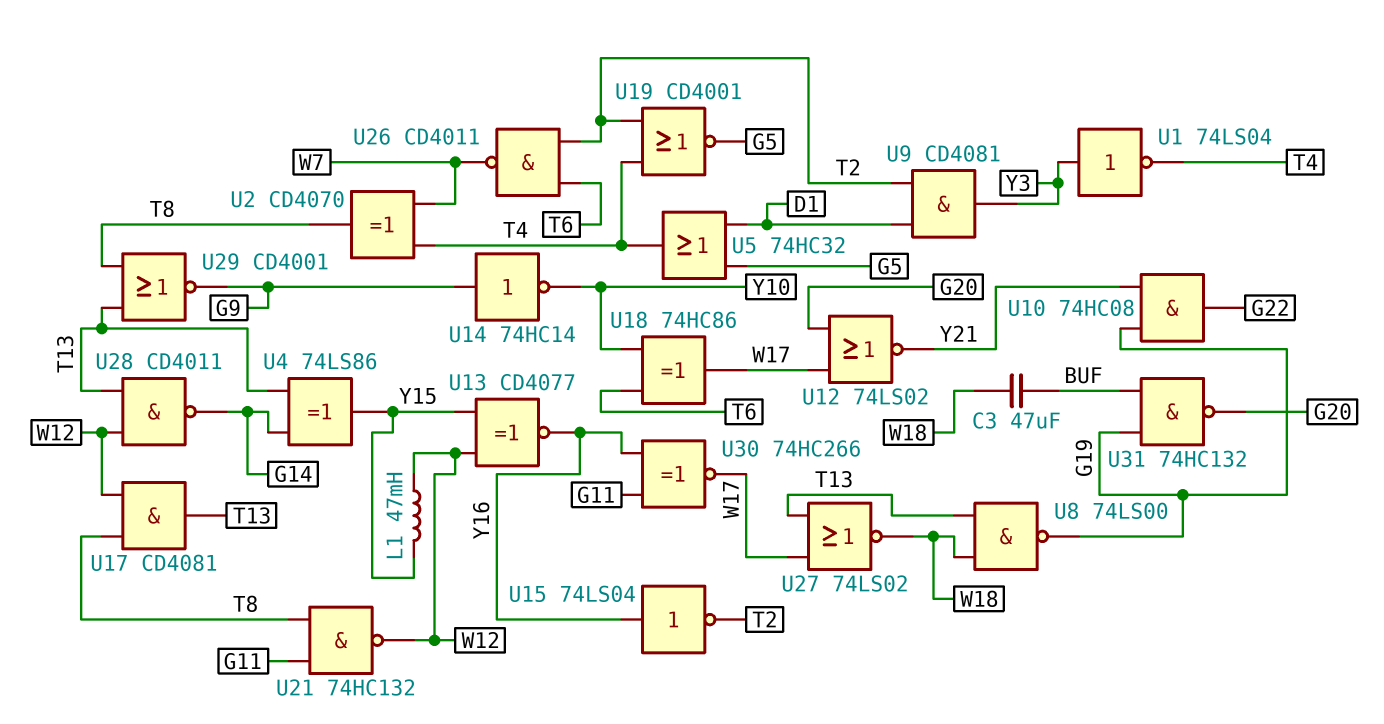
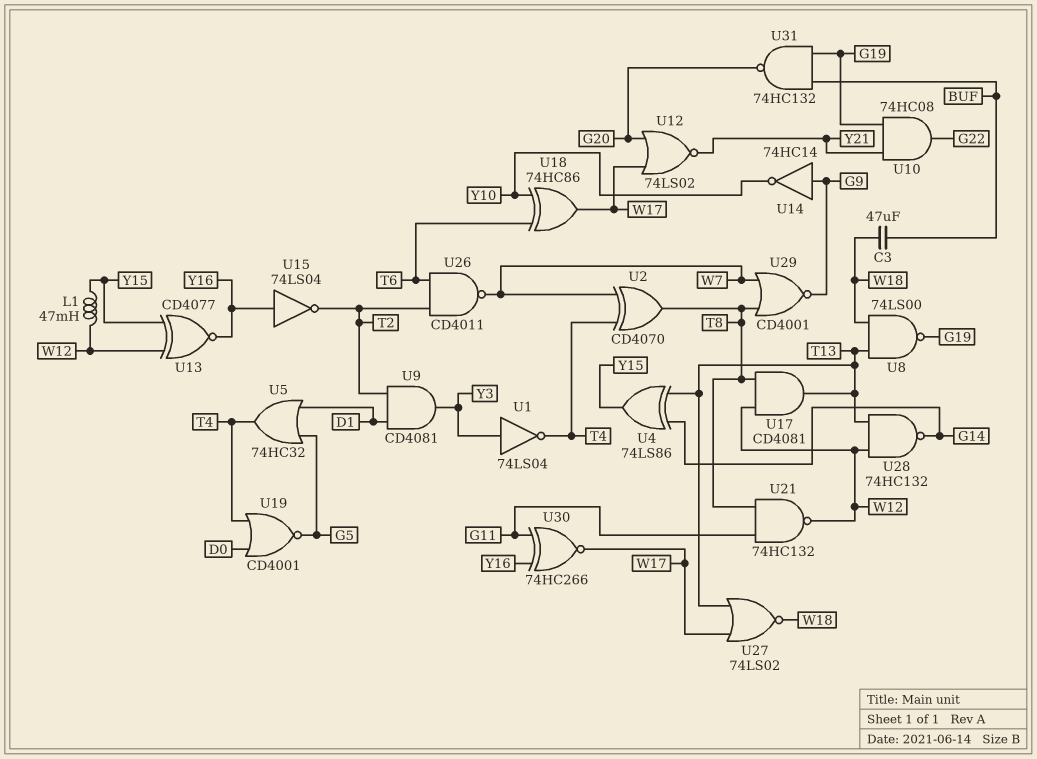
U19: NOR CD4001 (in T2, in T4, out G5) -> NOR CD4001 (in D0, in T4, out G5)
U28: NAND CD4011 (in T13, in W12, out G14) -> NAND 74HC132 (in T13, in W12, out G14)
U29: NOR CD4001 (in T8, in T13, out G9) -> NOR CD4001 (in T8, in W7, out G9)

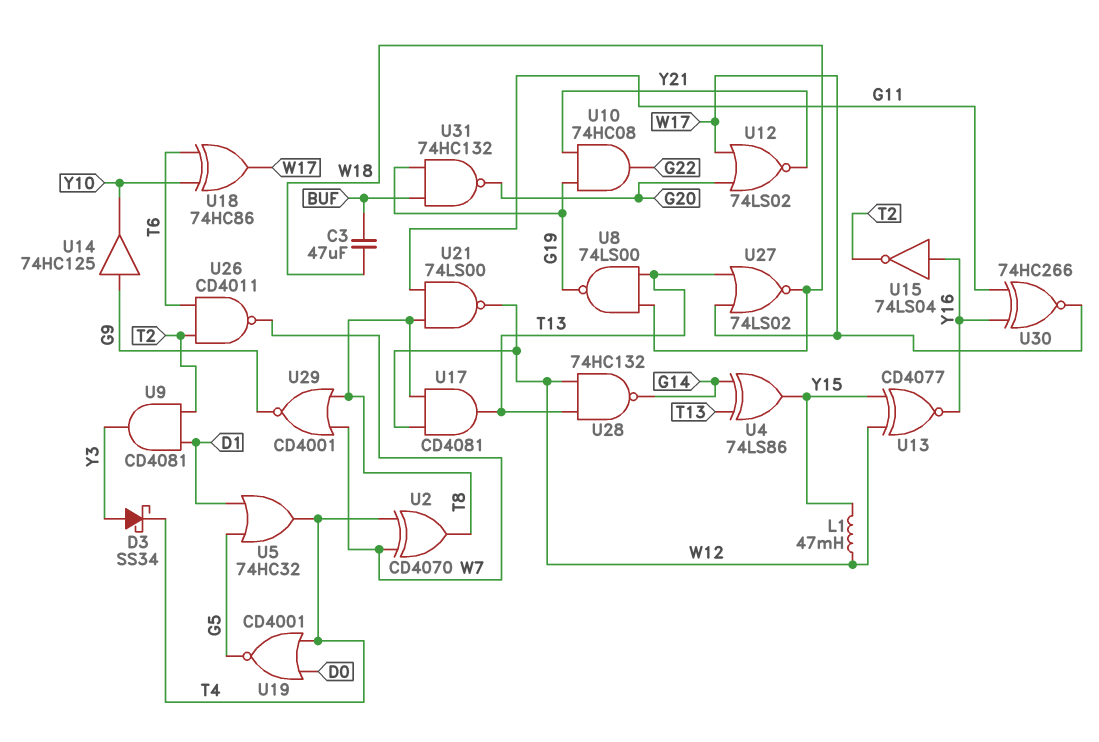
D3: none -> schottky SS34 (A Y3, K T4)
U1: NOT 74LS04 (in Y3, out T4) -> none
U14: NOT 74HC14 (in G9, out Y10) -> buffer 74HC125 (in G9, out Y10)
U21: NAND 74HC132 (in G11, in T8, out W12) -> NAND 74LS00 (in G11, in T8, out W12)

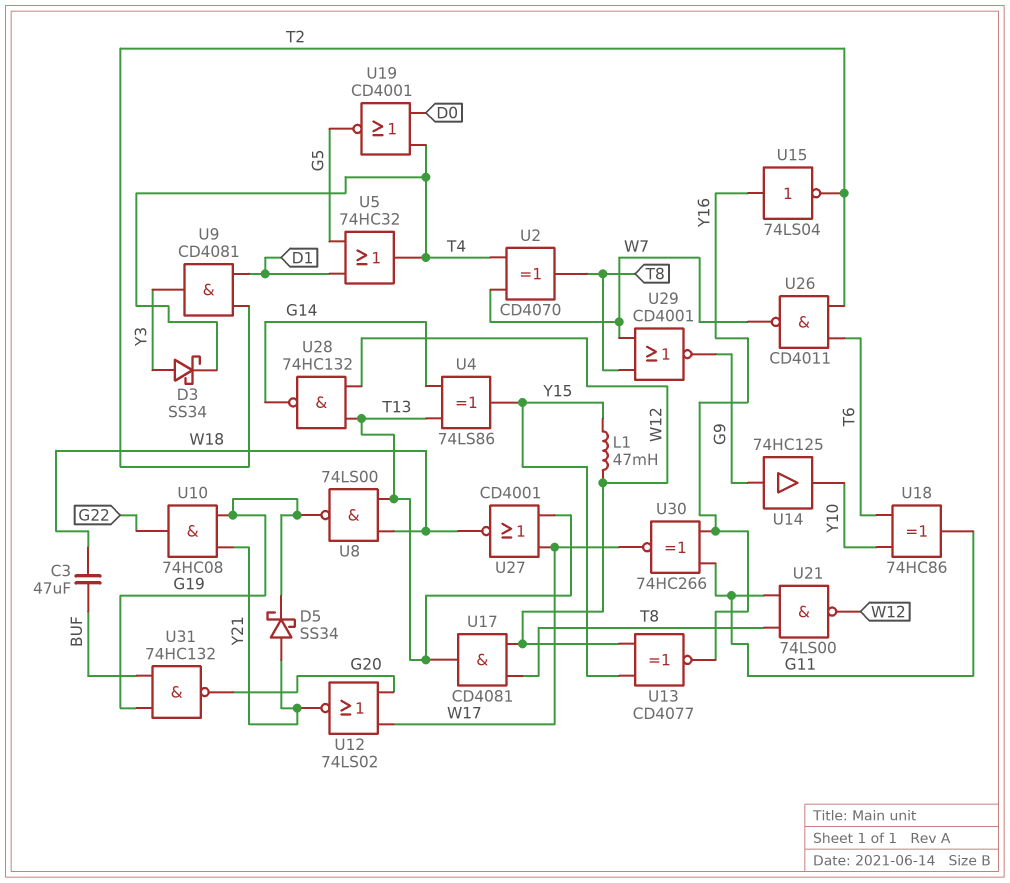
D5: none -> schottky SS34 (A Y21, K G19)
U18: XOR 74HC86 (in T6, in Y10, out W17) -> XOR 74HC86 (in T6, in Y10, out G11)
U27: NOR 74LS02 (in T13, in W17, out W18) -> NOR CD4001 (in T13, in W17, out W18)

